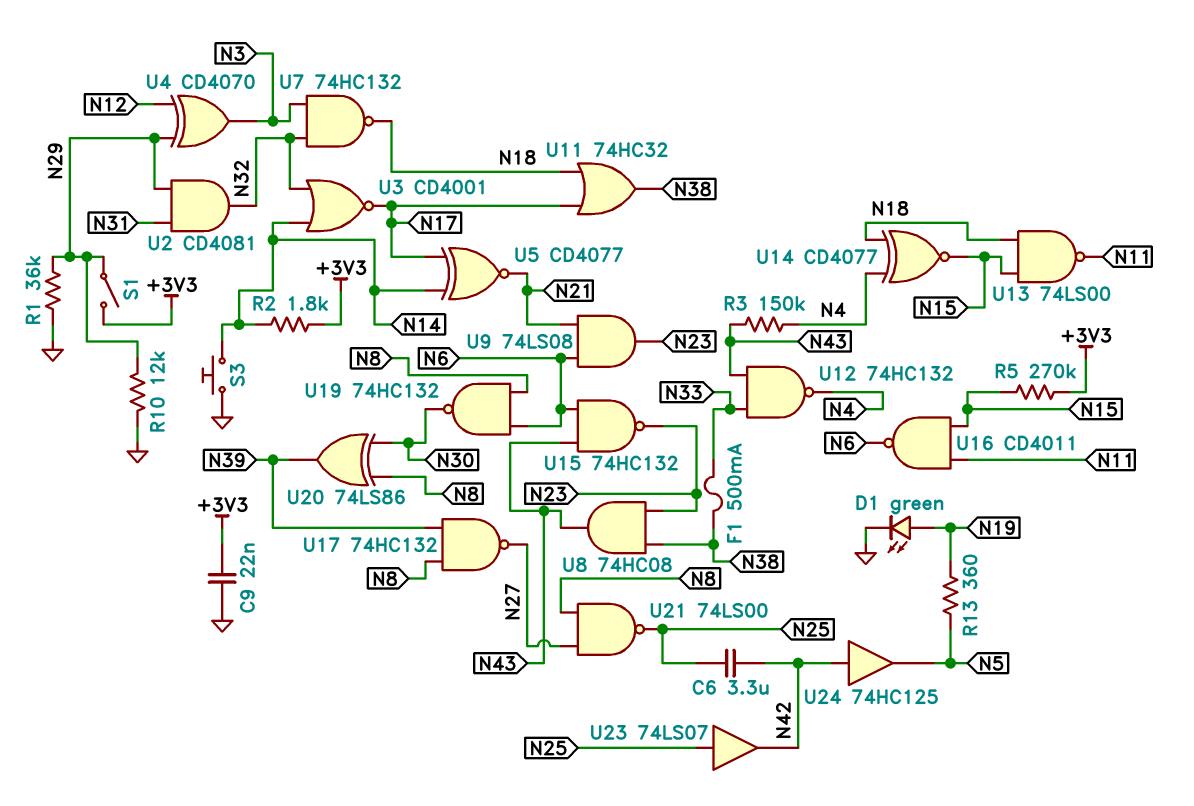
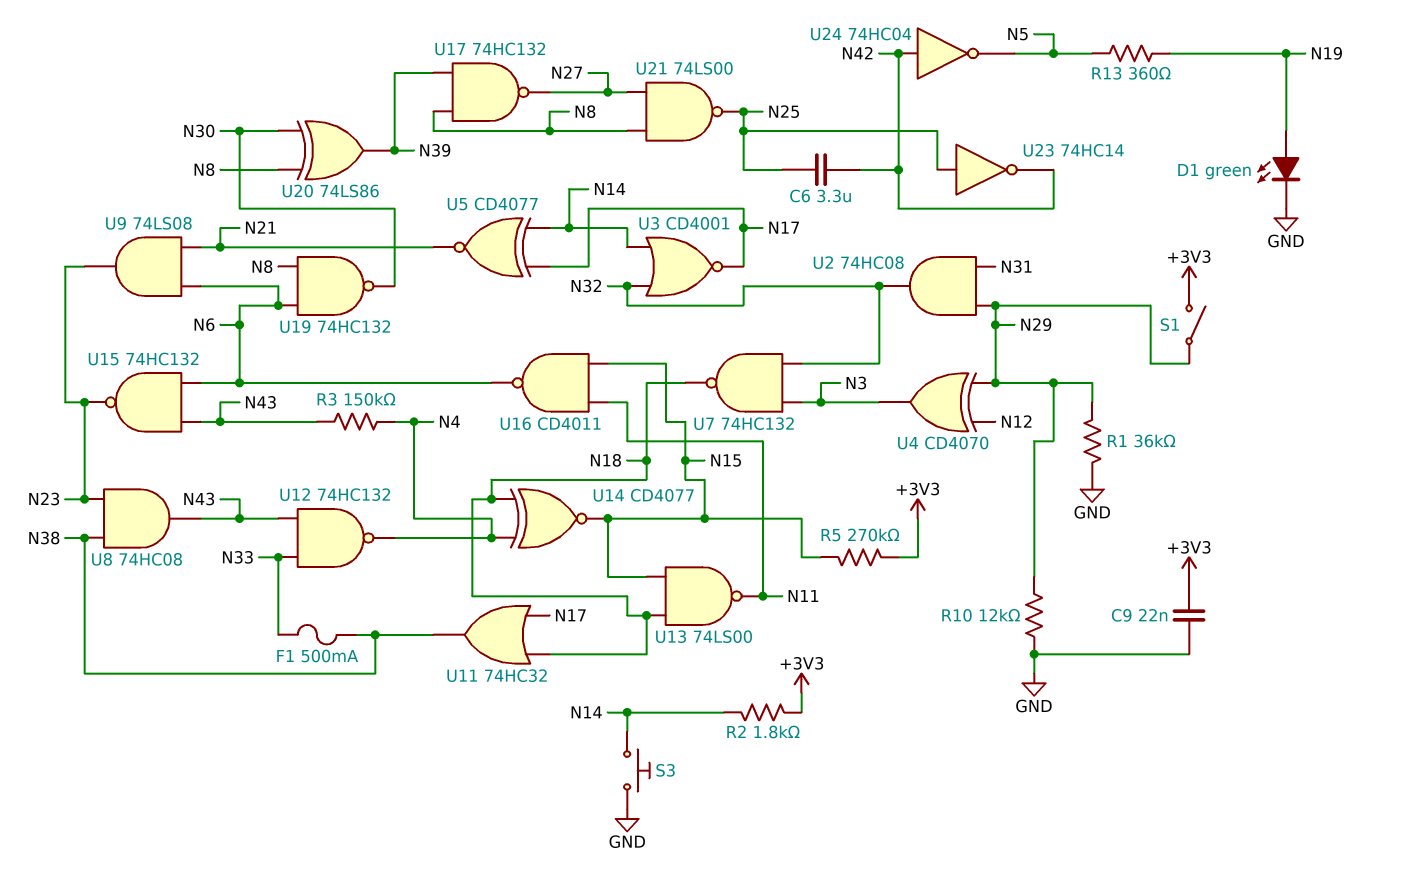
U2: AND CD4081 (in N29, in N31, out N32) -> AND 74HC08 (in N29, in N31, out N32)
U23: buffer 74LS07 (in N25, out N42) -> NOT 74HC14 (in N25, out N42)
U24: buffer 74HC125 (in N42, out N5) -> NOT 74HC04 (in N42, out N5)

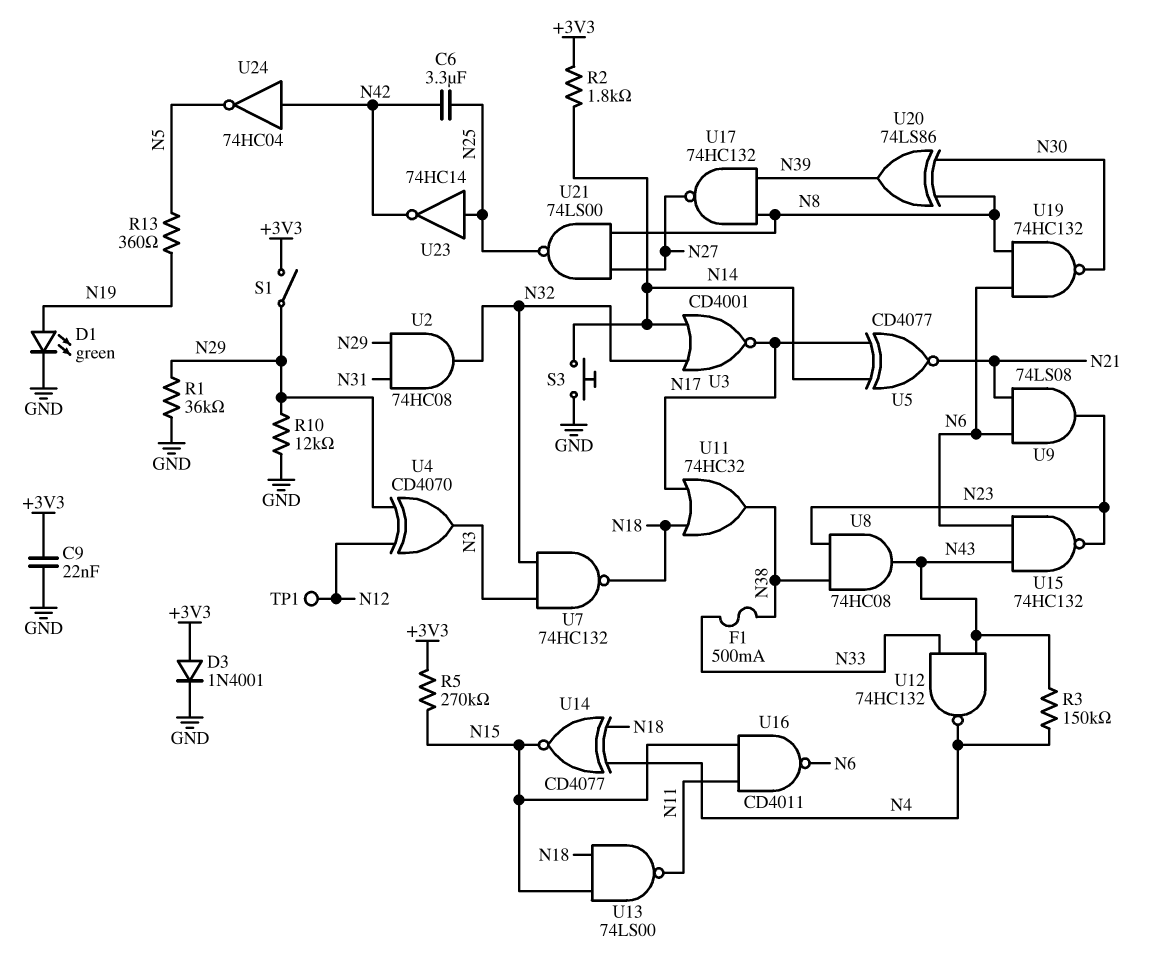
D3: none -> diode 1N4001 (A +3V3, K GND)
TP1: none -> test point (N12)

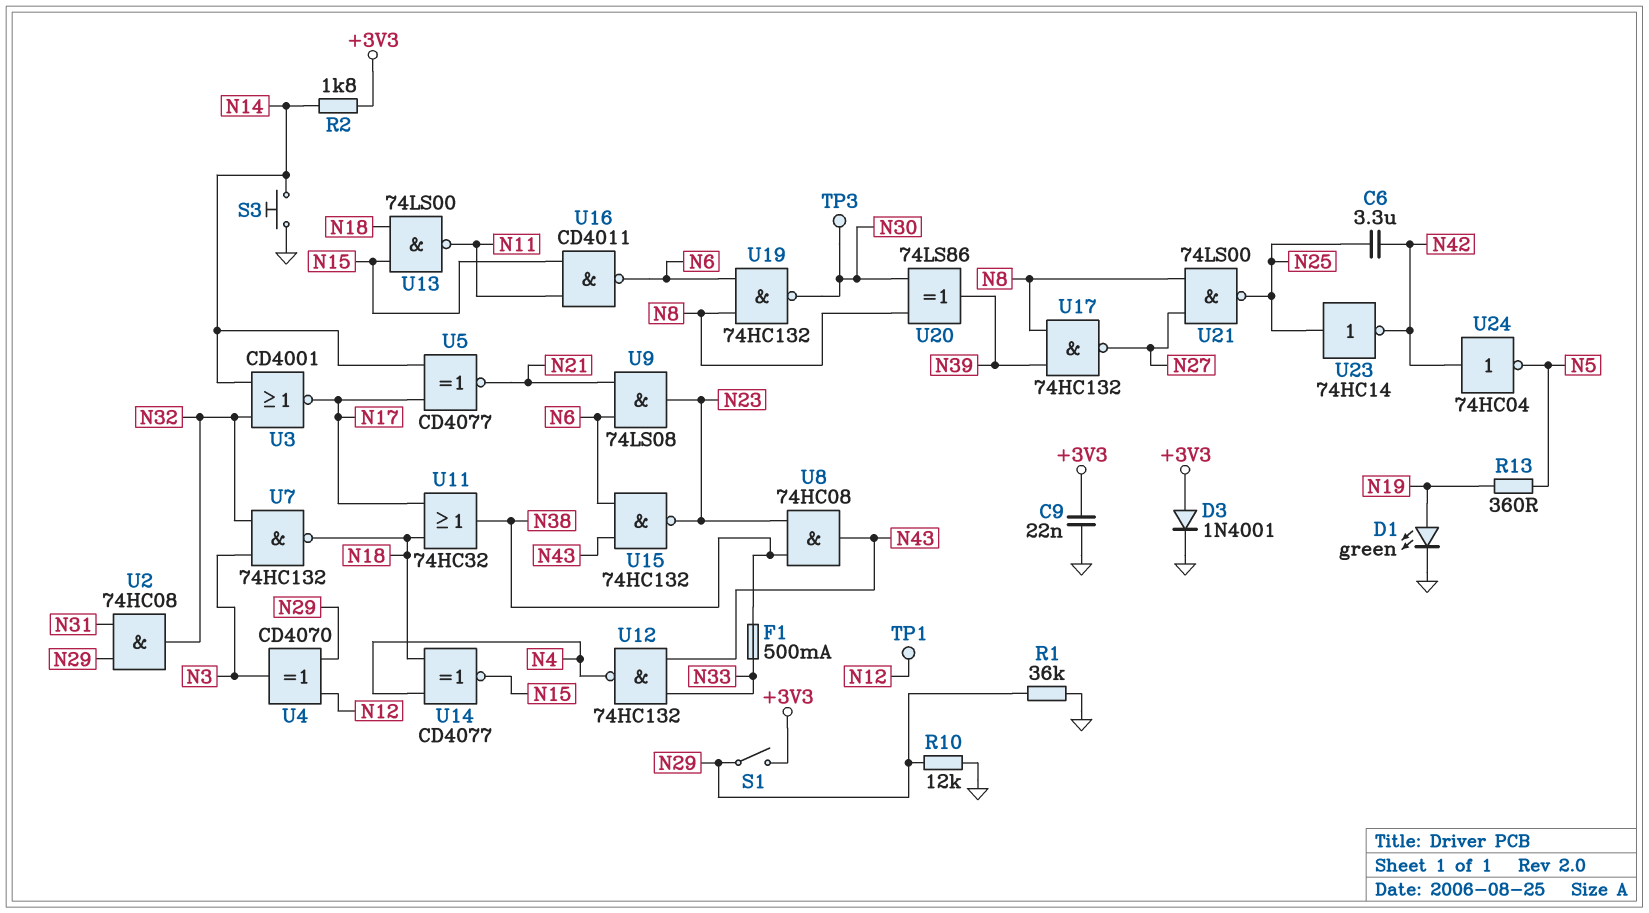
R3: 150k (N4, N43) -> none
R5: 270k (+3V3, N15) -> none
TP3: none -> test point (N30)

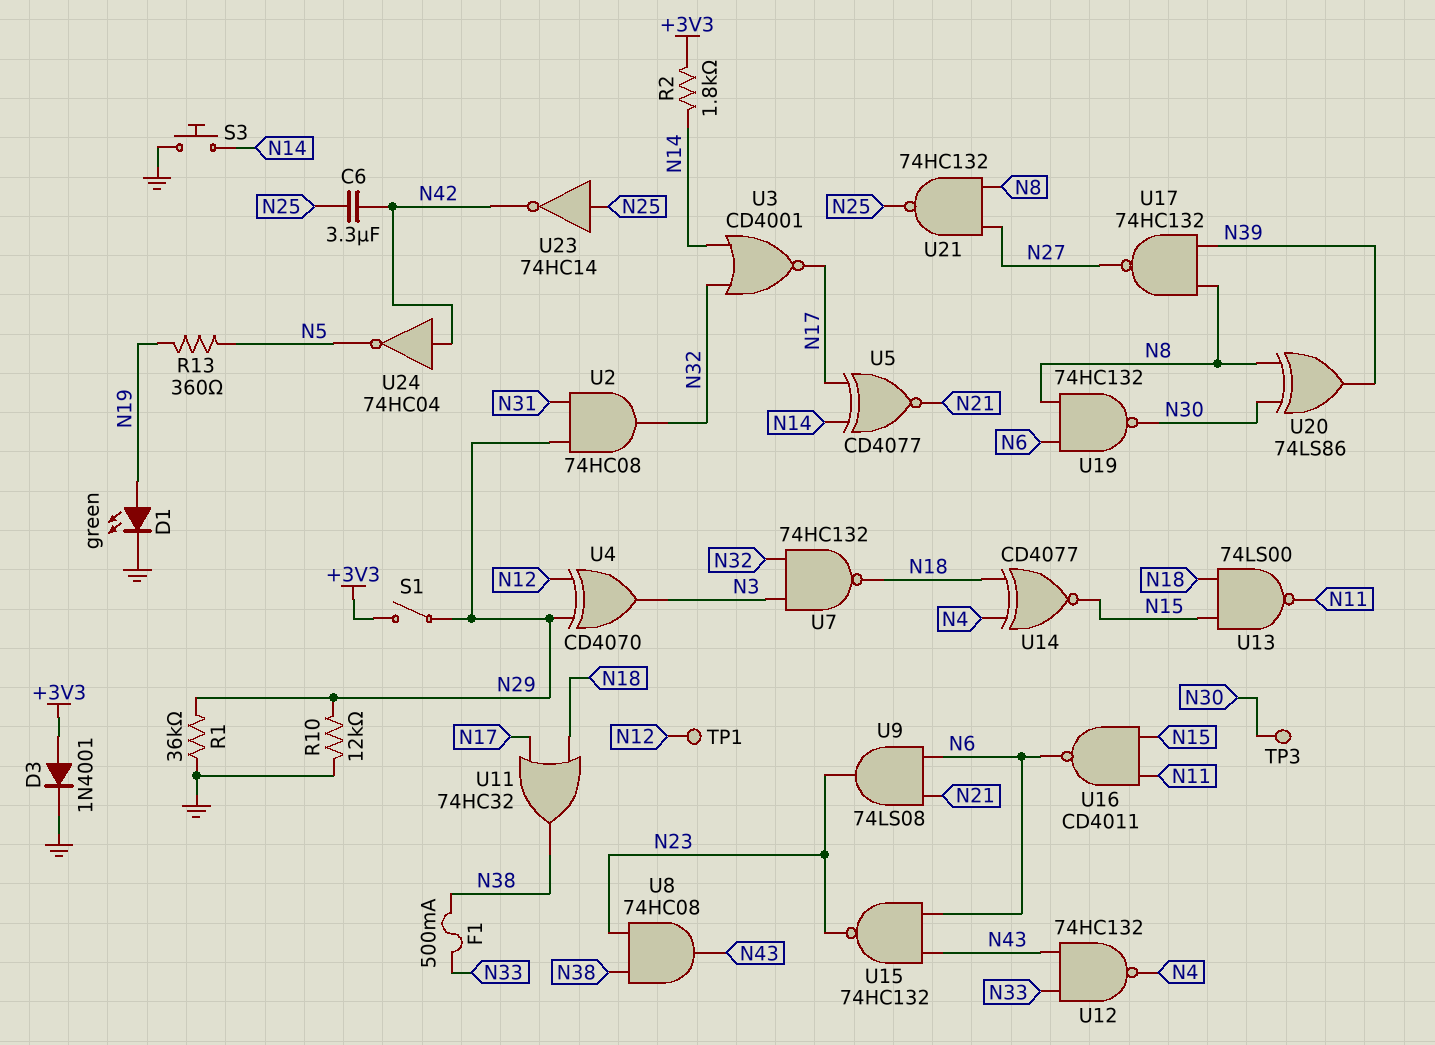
C9: 22nF (+3V3, GND) -> none
U21: NAND 74LS00 (in N8, in N27, out N25) -> NAND 74HC132 (in N8, in N27, out N25)

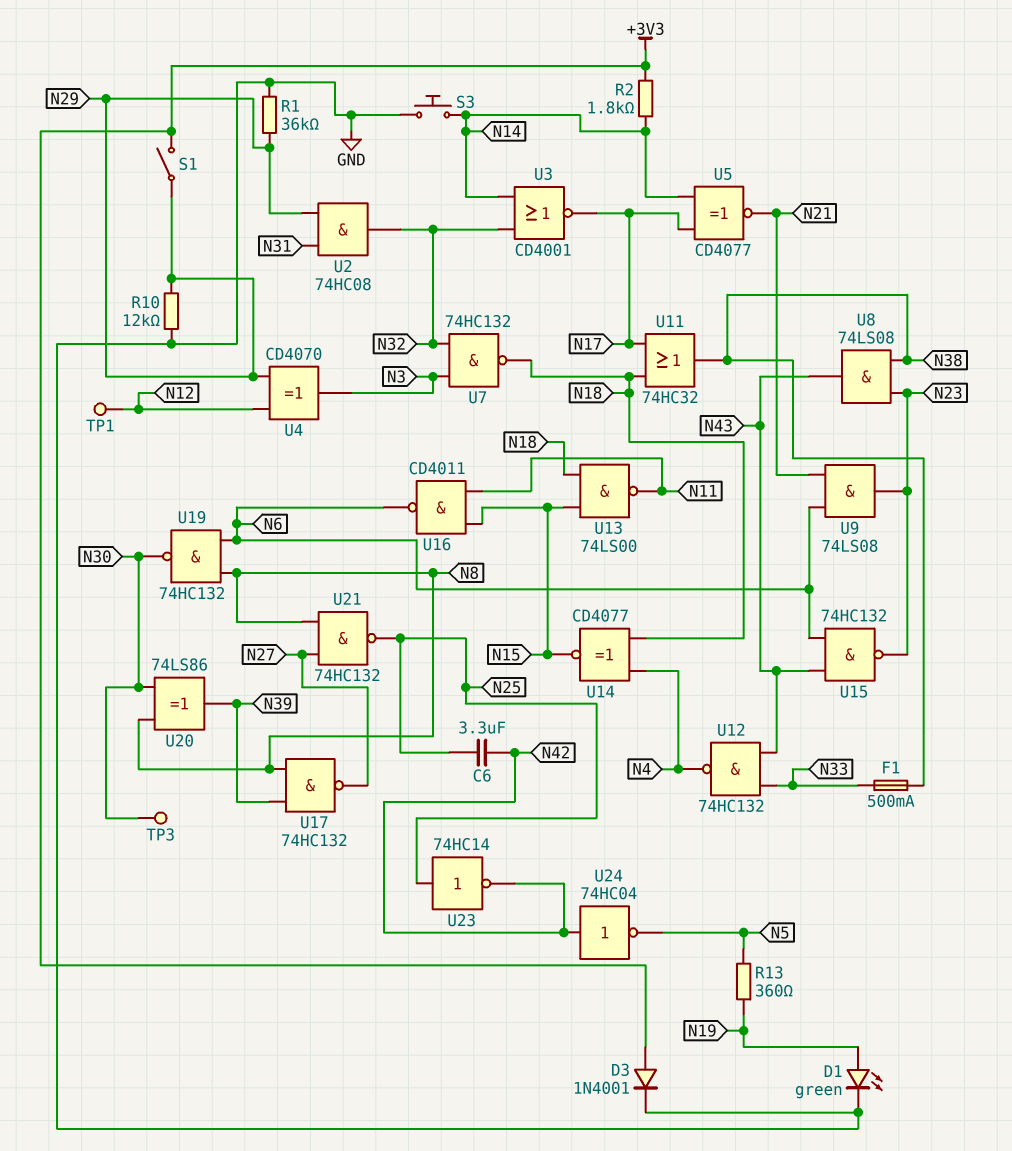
U8: AND 74HC08 (in N23, in N38, out N43) -> AND 74LS08 (in N23, in N38, out N43)

